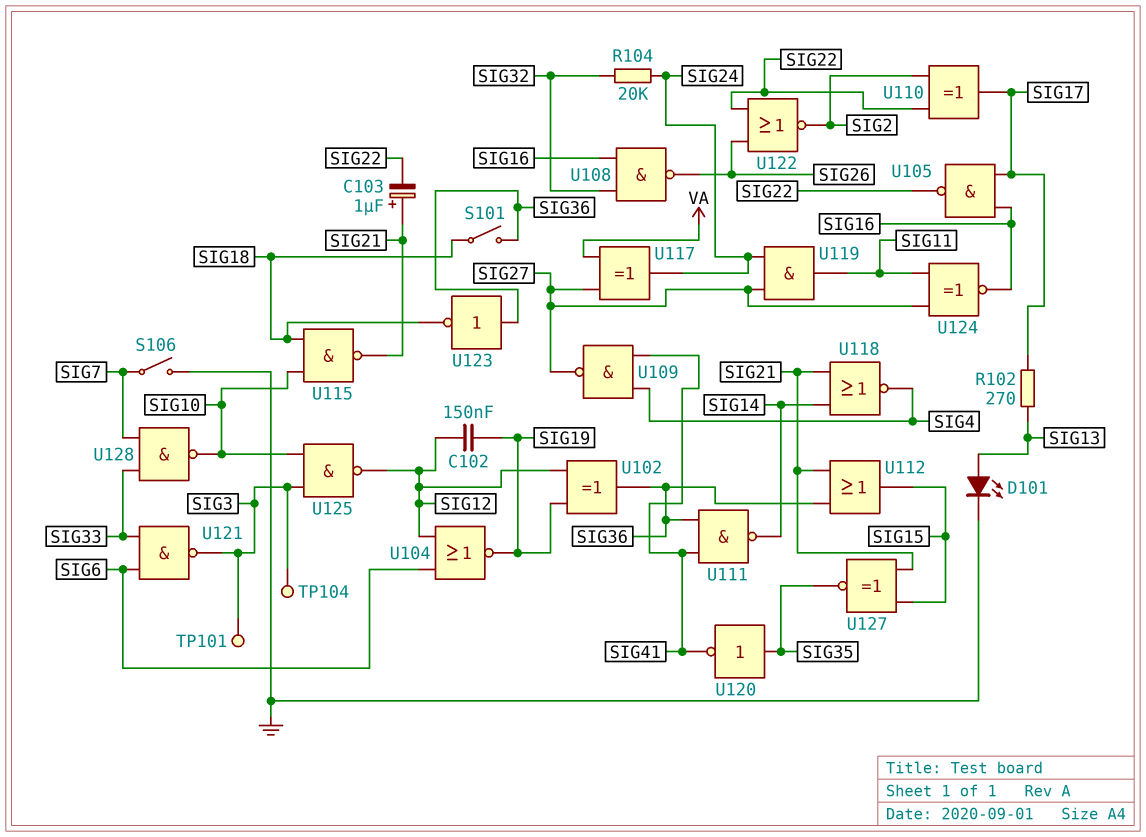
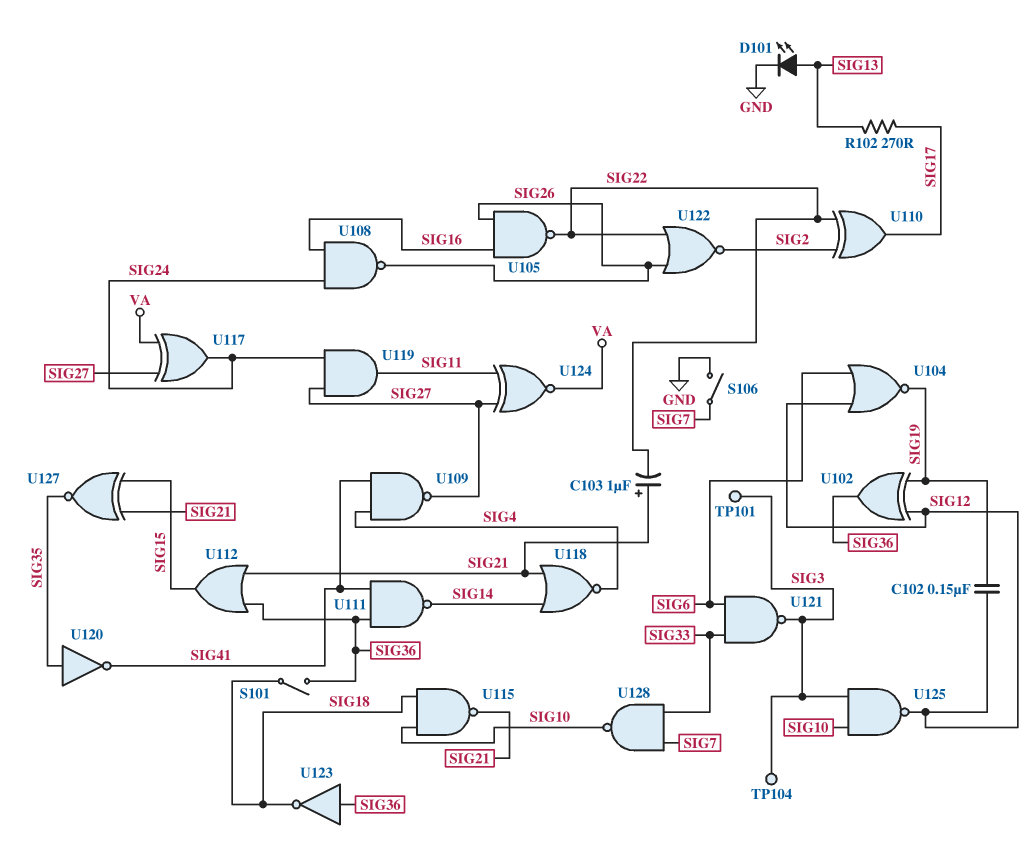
R104: 20k (SIG24, SIG32) -> none
U105: NAND (in SIG16, in SIG17, out SIG22) -> NAND (in SIG16, in SIG26, out SIG22)
U108: NAND (in SIG16, in SIG32, out SIG26) -> NAND (in SIG16, in SIG24, out SIG26)
U124: XNOR (in SIG11, in SIG27, out SIG16) -> XNOR (in SIG11, in SIG27, out VA)

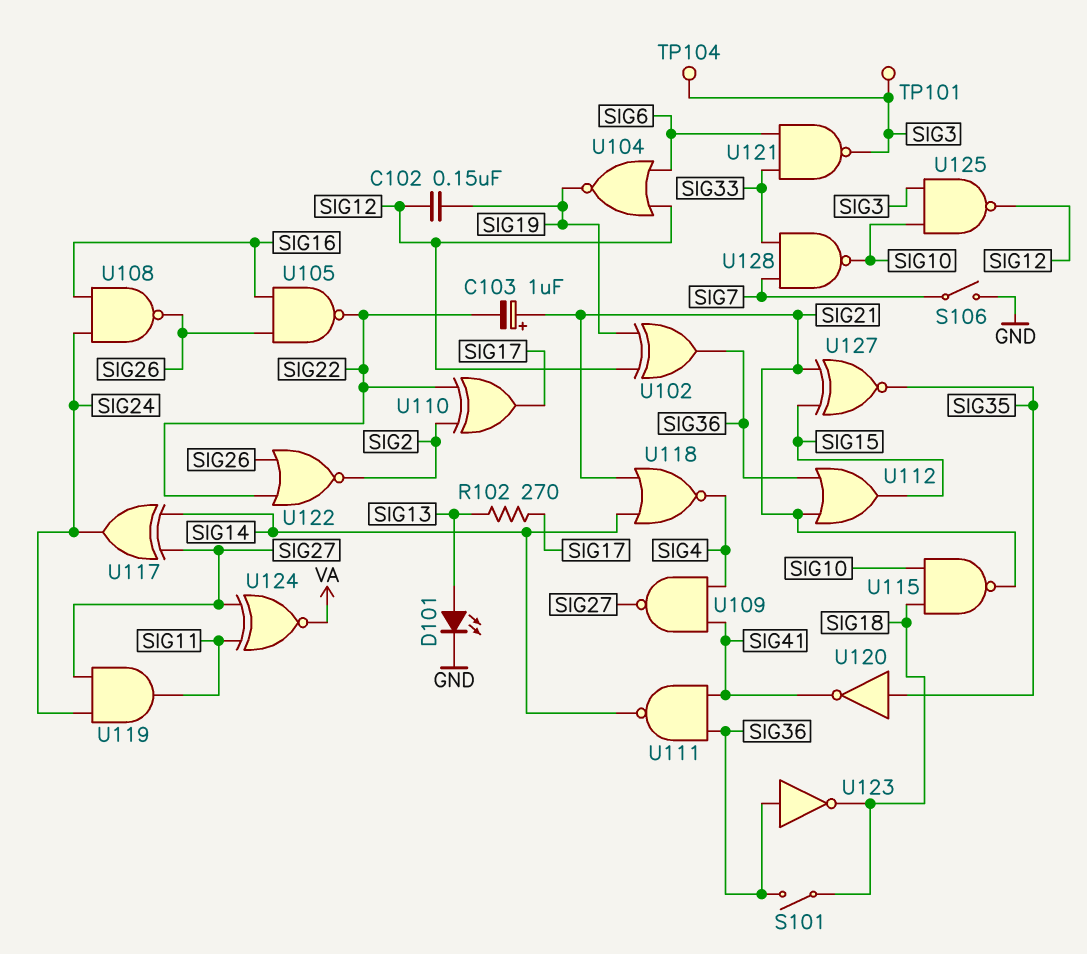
U117: XOR (in SIG27, in VA, out SIG24) -> XOR (in SIG14, in SIG27, out SIG24)

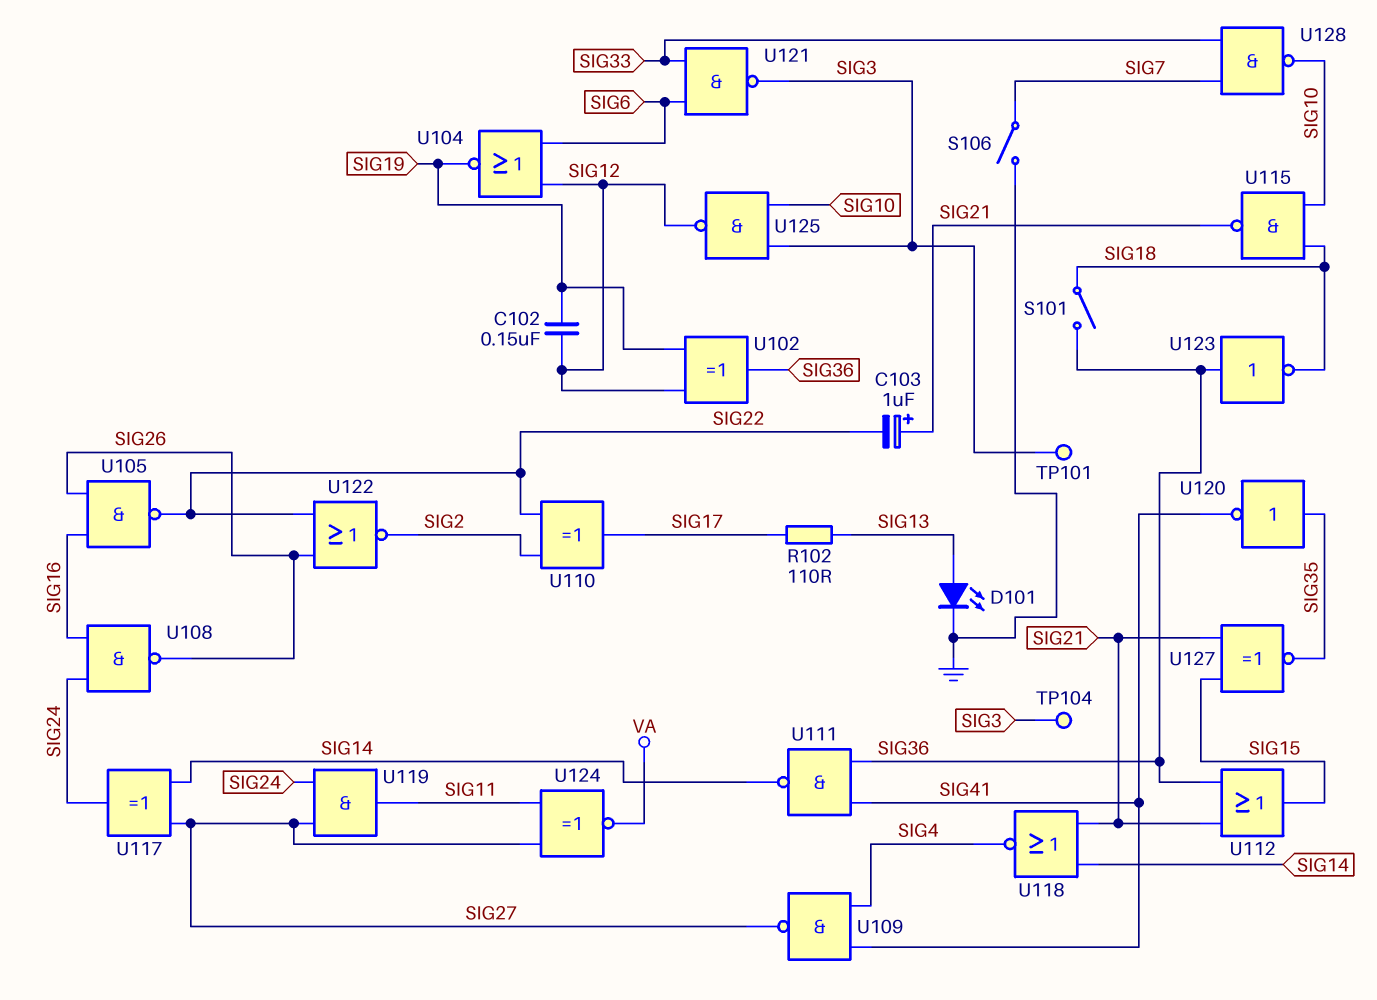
R102: 270 (SIG13, SIG17) -> 110 (SIG13, SIG17)

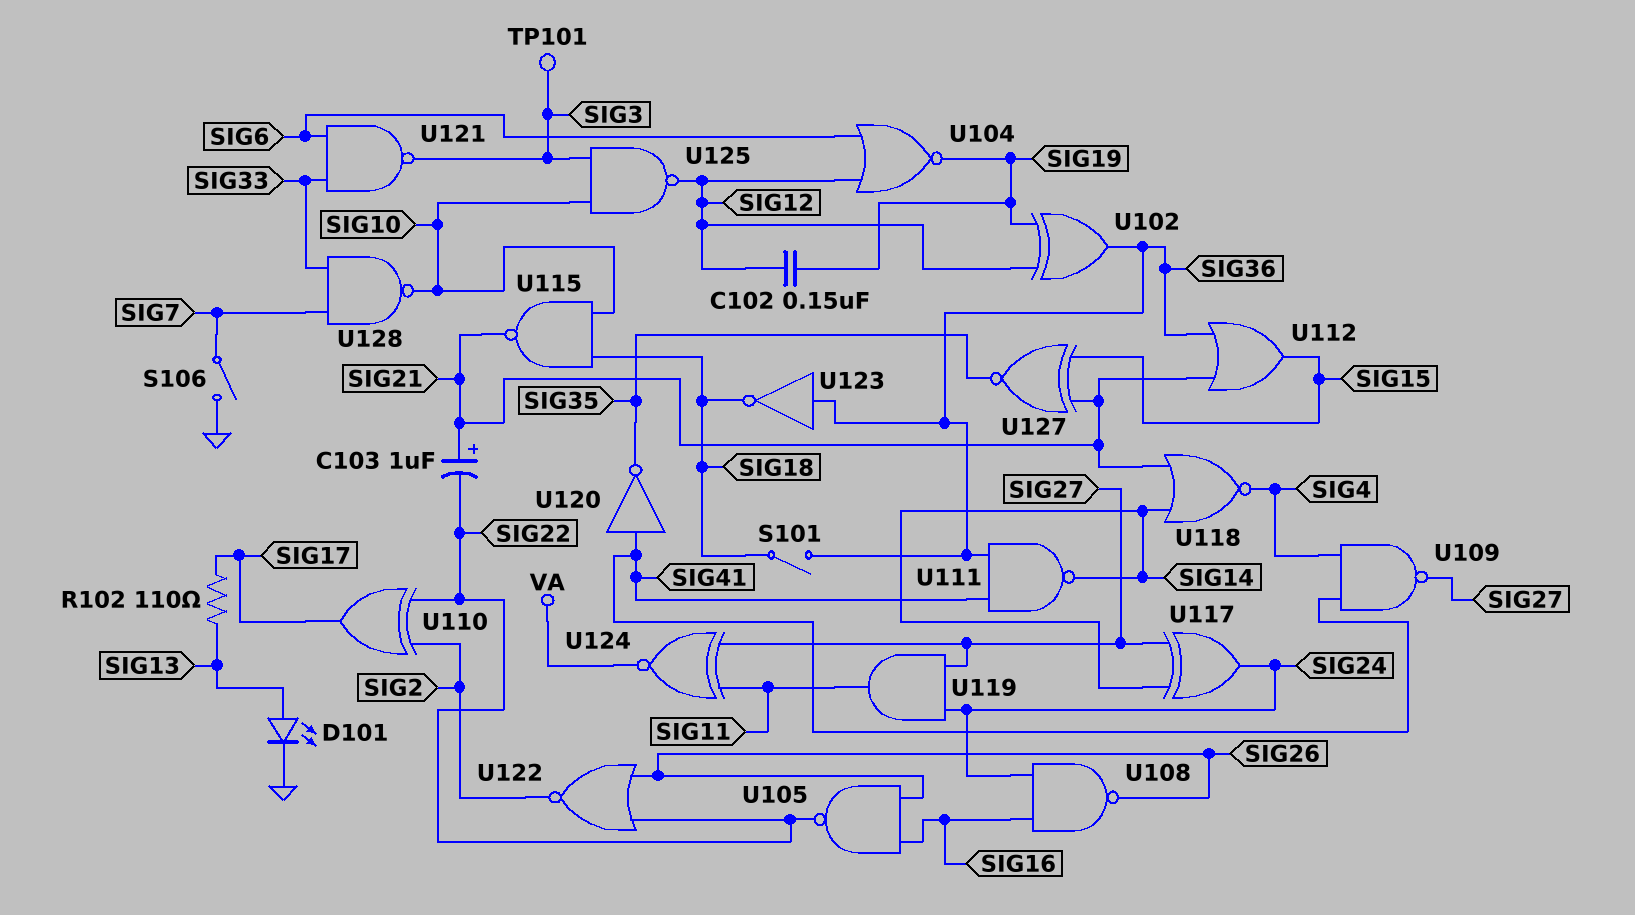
TP104: test point (SIG3) -> none
U120: NOT (in SIG35, out SIG41) -> NOT (in SIG41, out SIG35)

